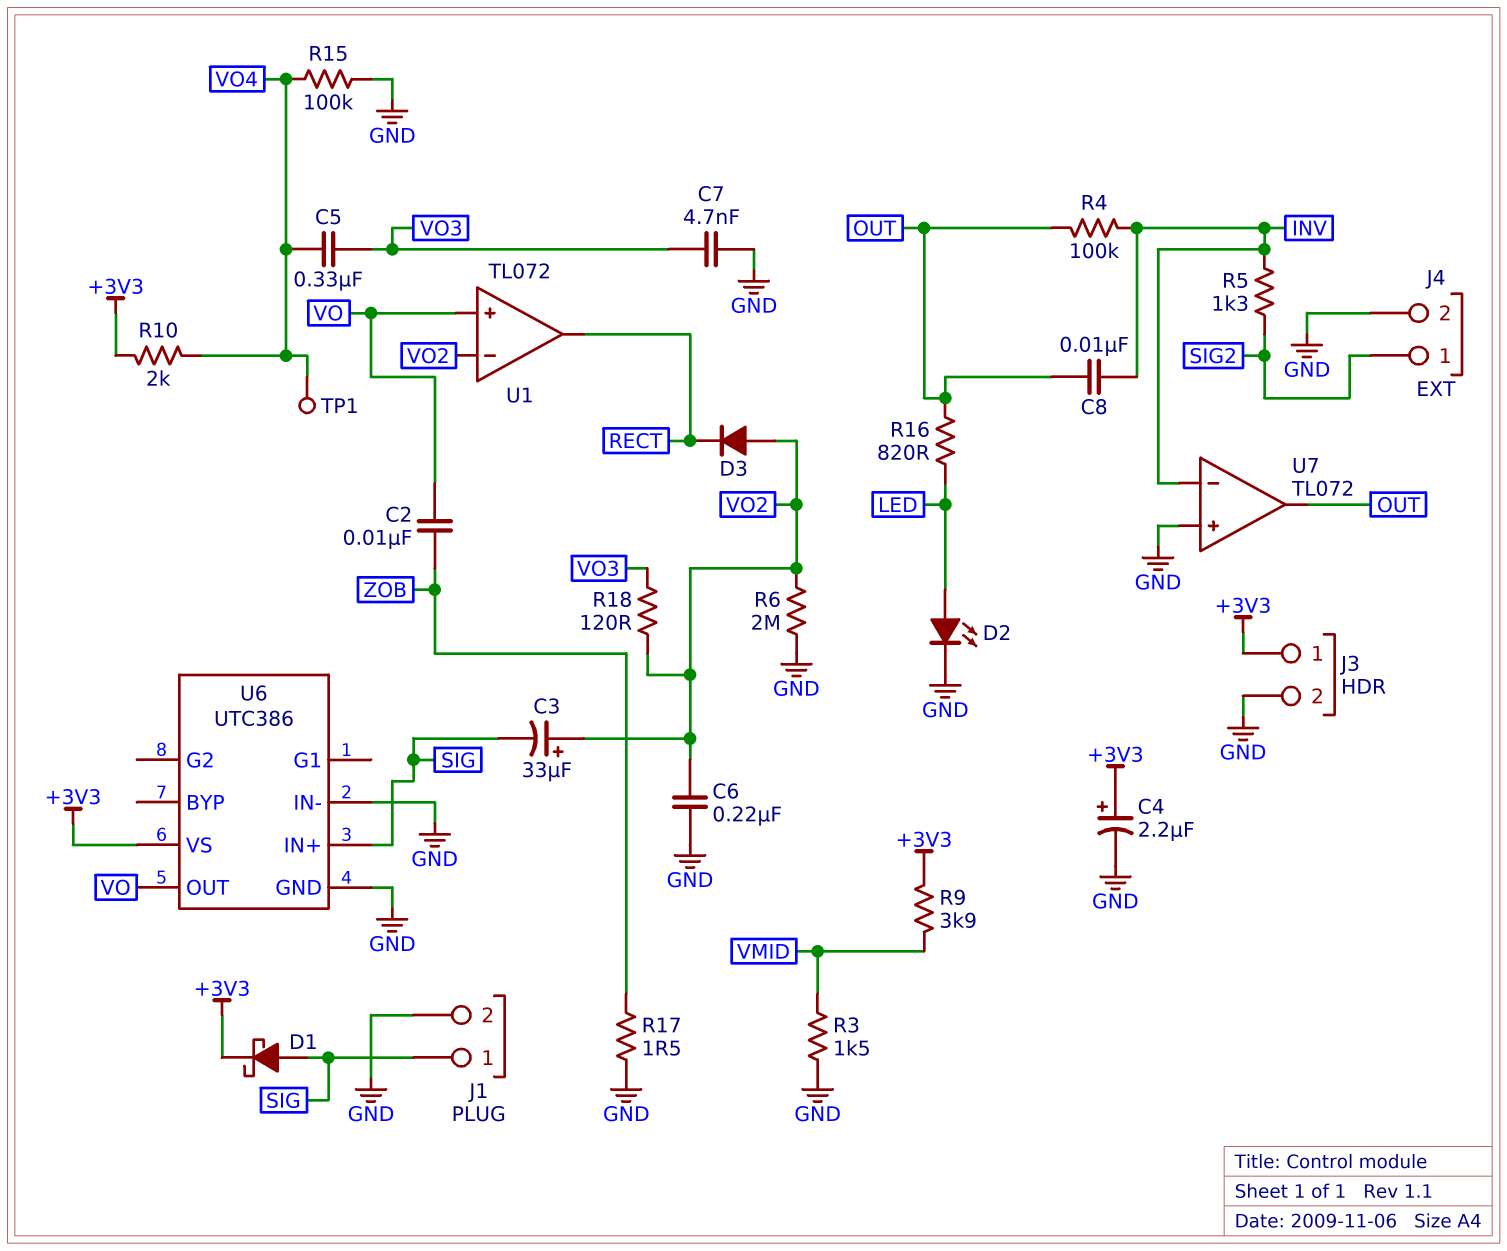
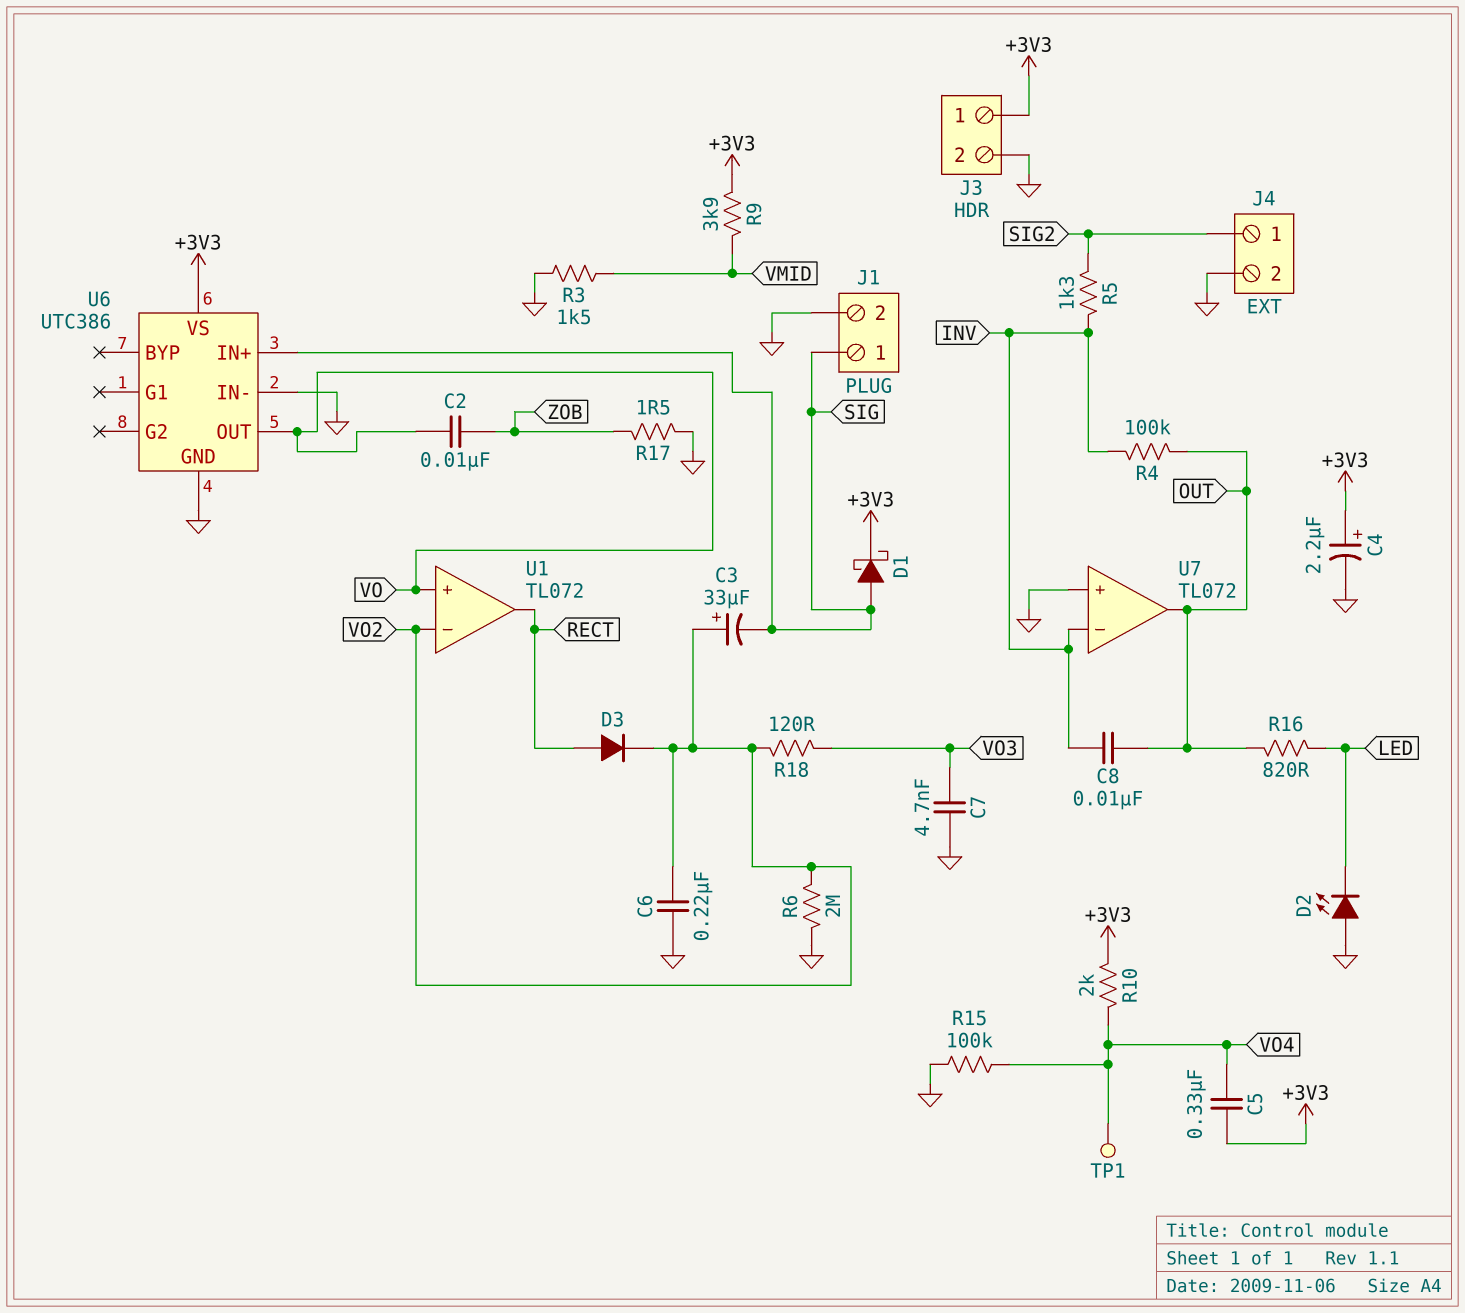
C5: 330nF (VO3, VO4) -> 330nF (+3V3, VO4)
D2: LED (A LED, K GND) -> LED (A GND, K LED)
D3: diode (A VO2, K RECT) -> diode (A RECT, K VO2)

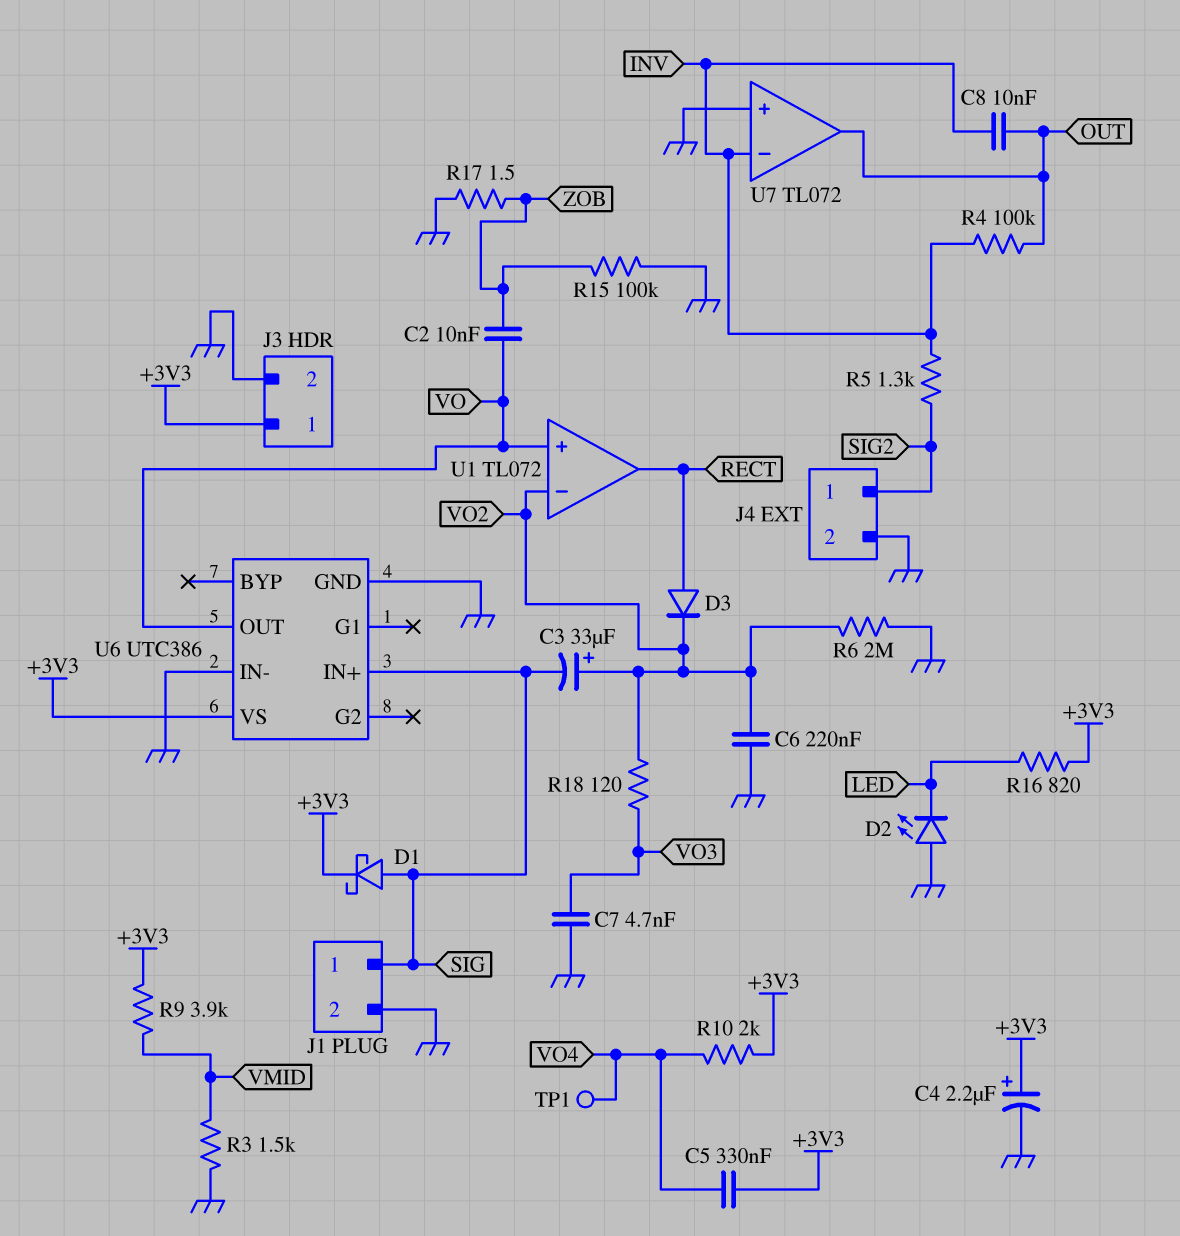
R15: 100k (GND, VO4) -> 100k (GND, ZOB)
R16: 820 (LED, OUT) -> 820 (+3V3, LED)

